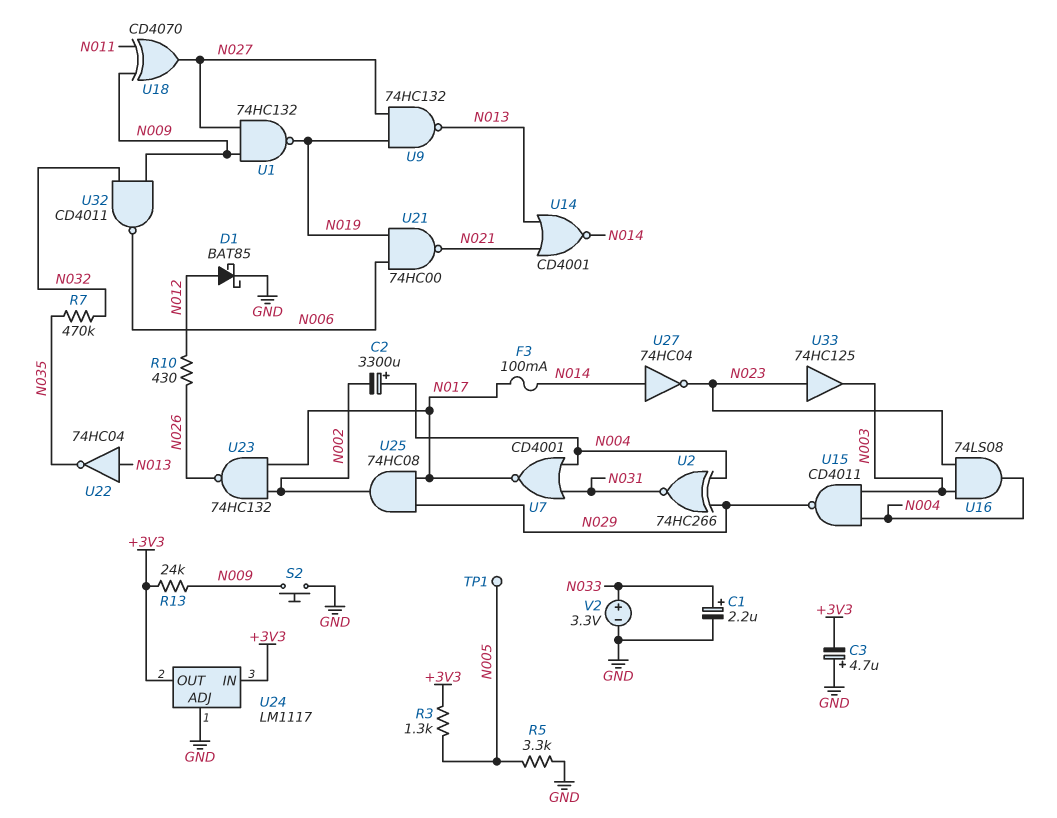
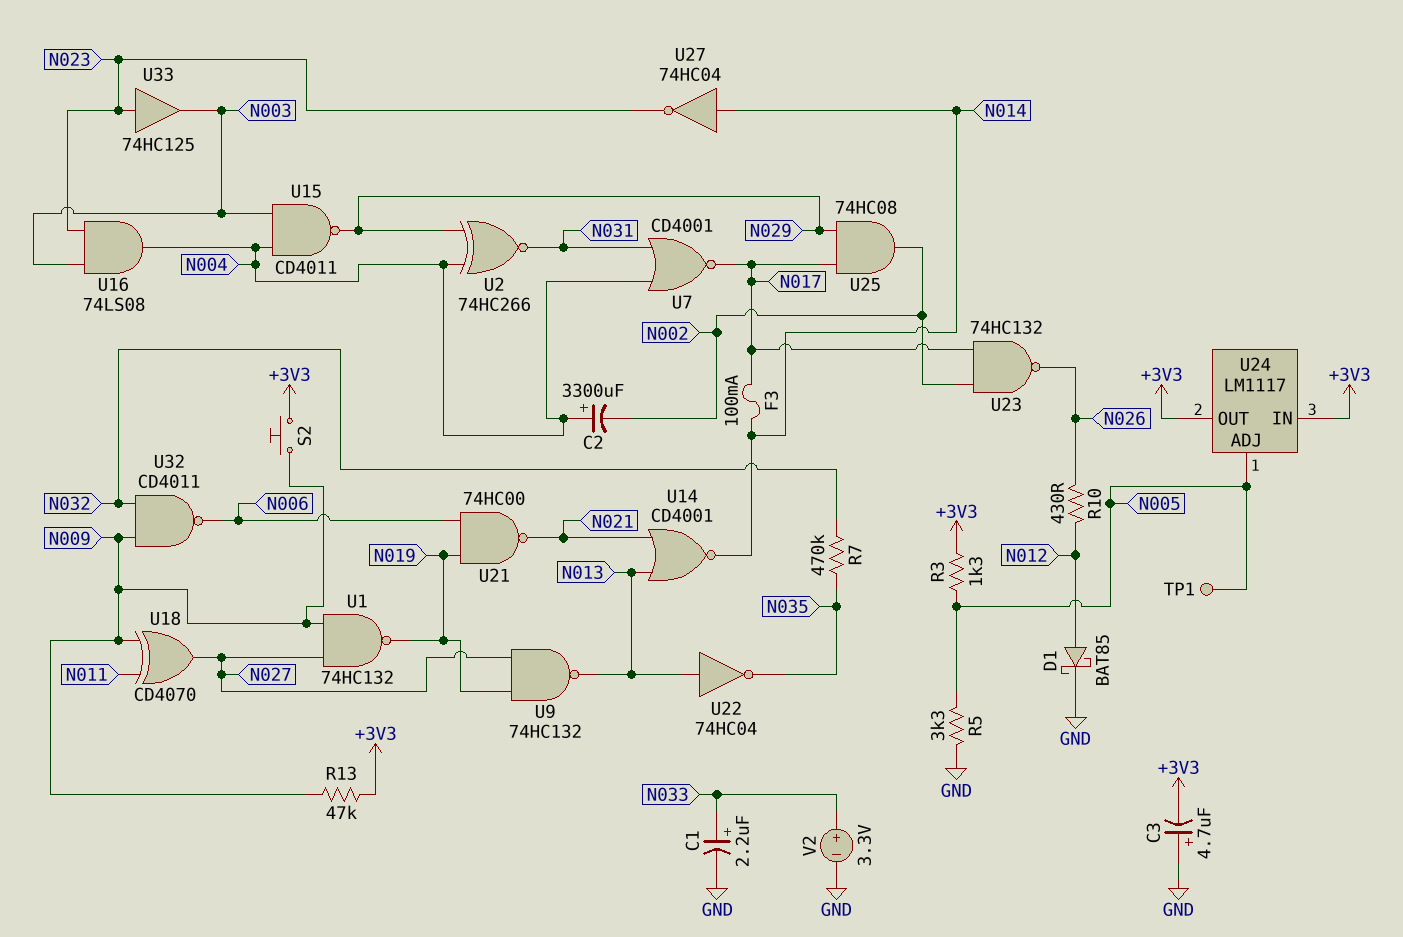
R13: 24k (+3V3, N009) -> 47k (+3V3, N009)
S2: button (GND, N009) -> button (+3V3, N009)
U24 pin ADJ: GND -> N005

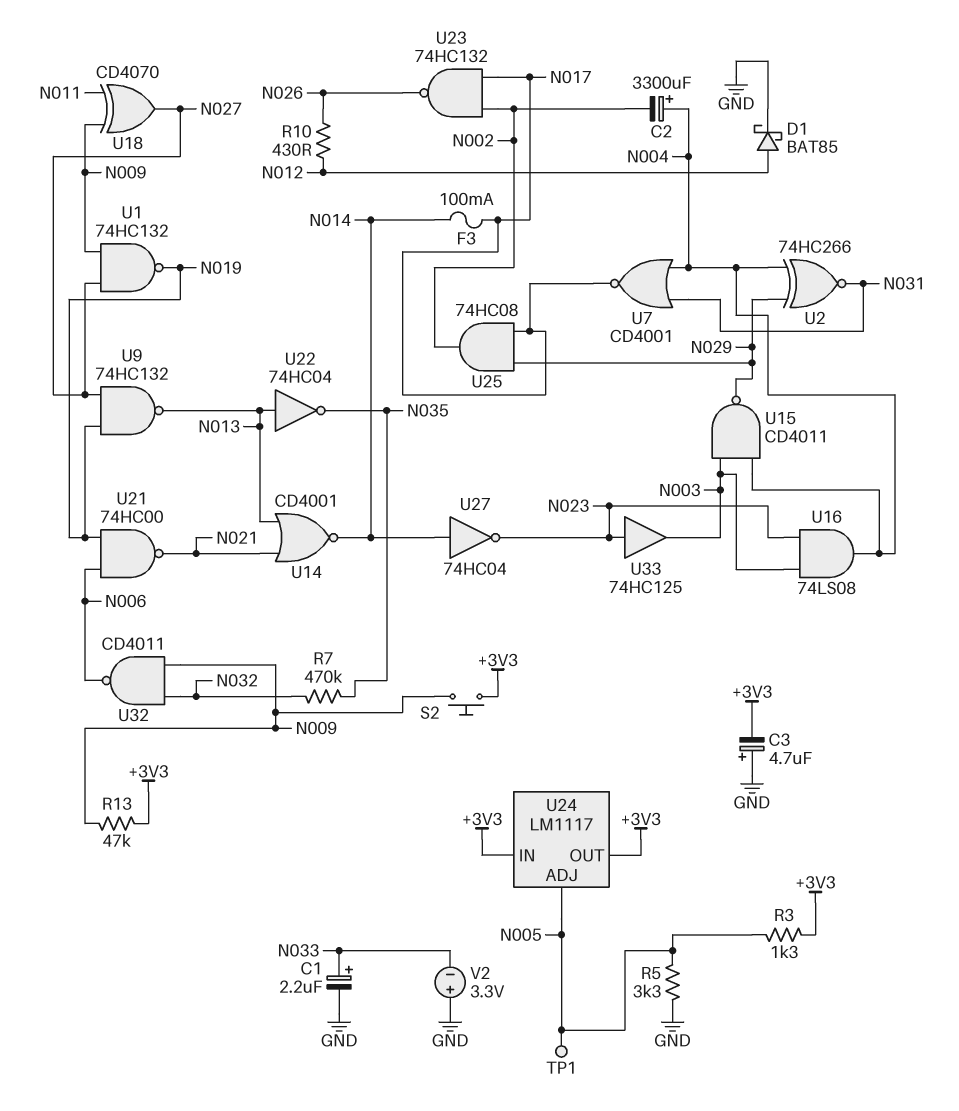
V2: 3.3V (plus N033, minus GND) -> 3.3V (plus GND, minus N033)

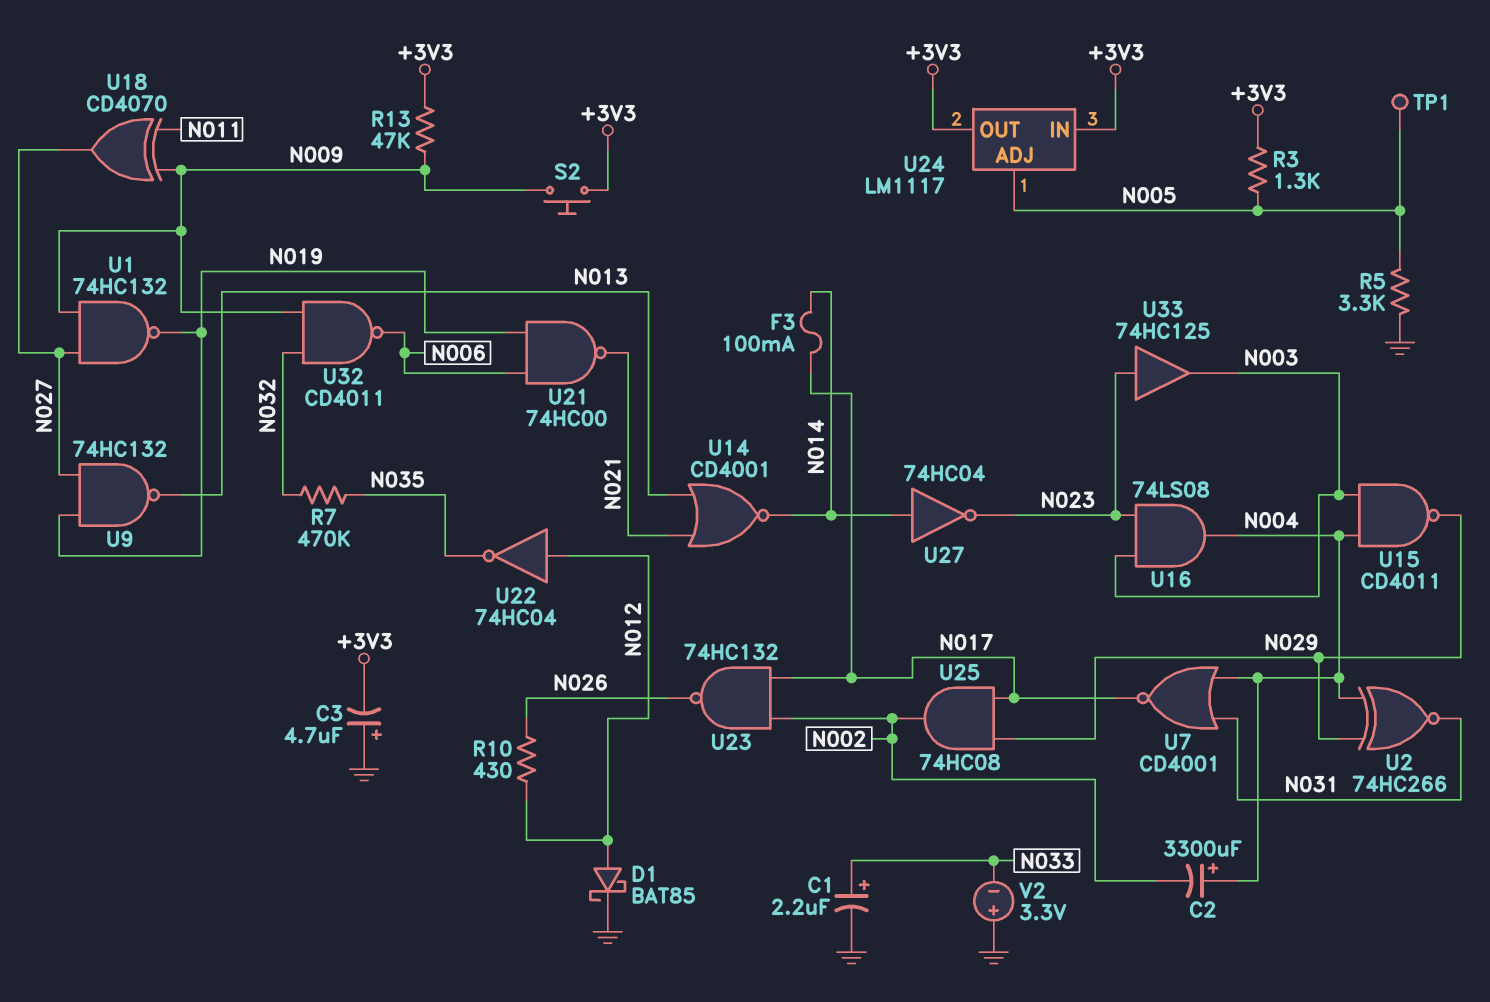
U22: NOT 74HC04 (in N013, out N035) -> NOT 74HC04 (in N012, out N035)

